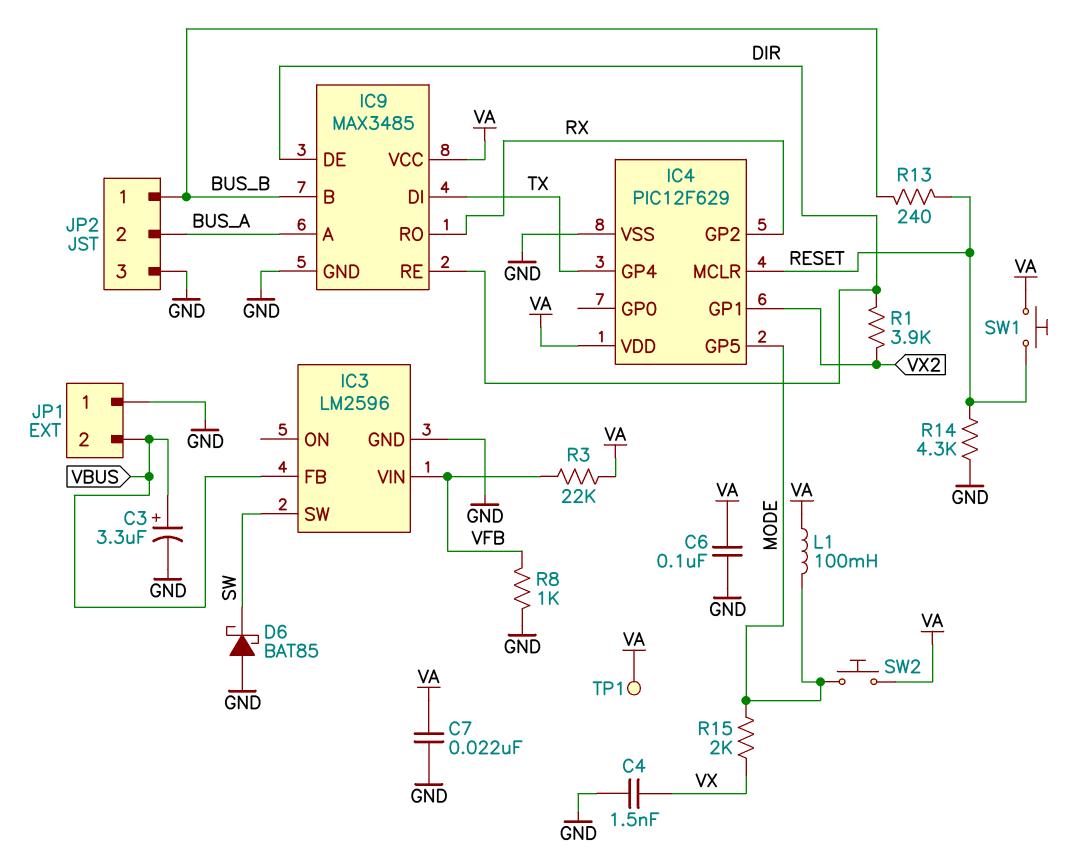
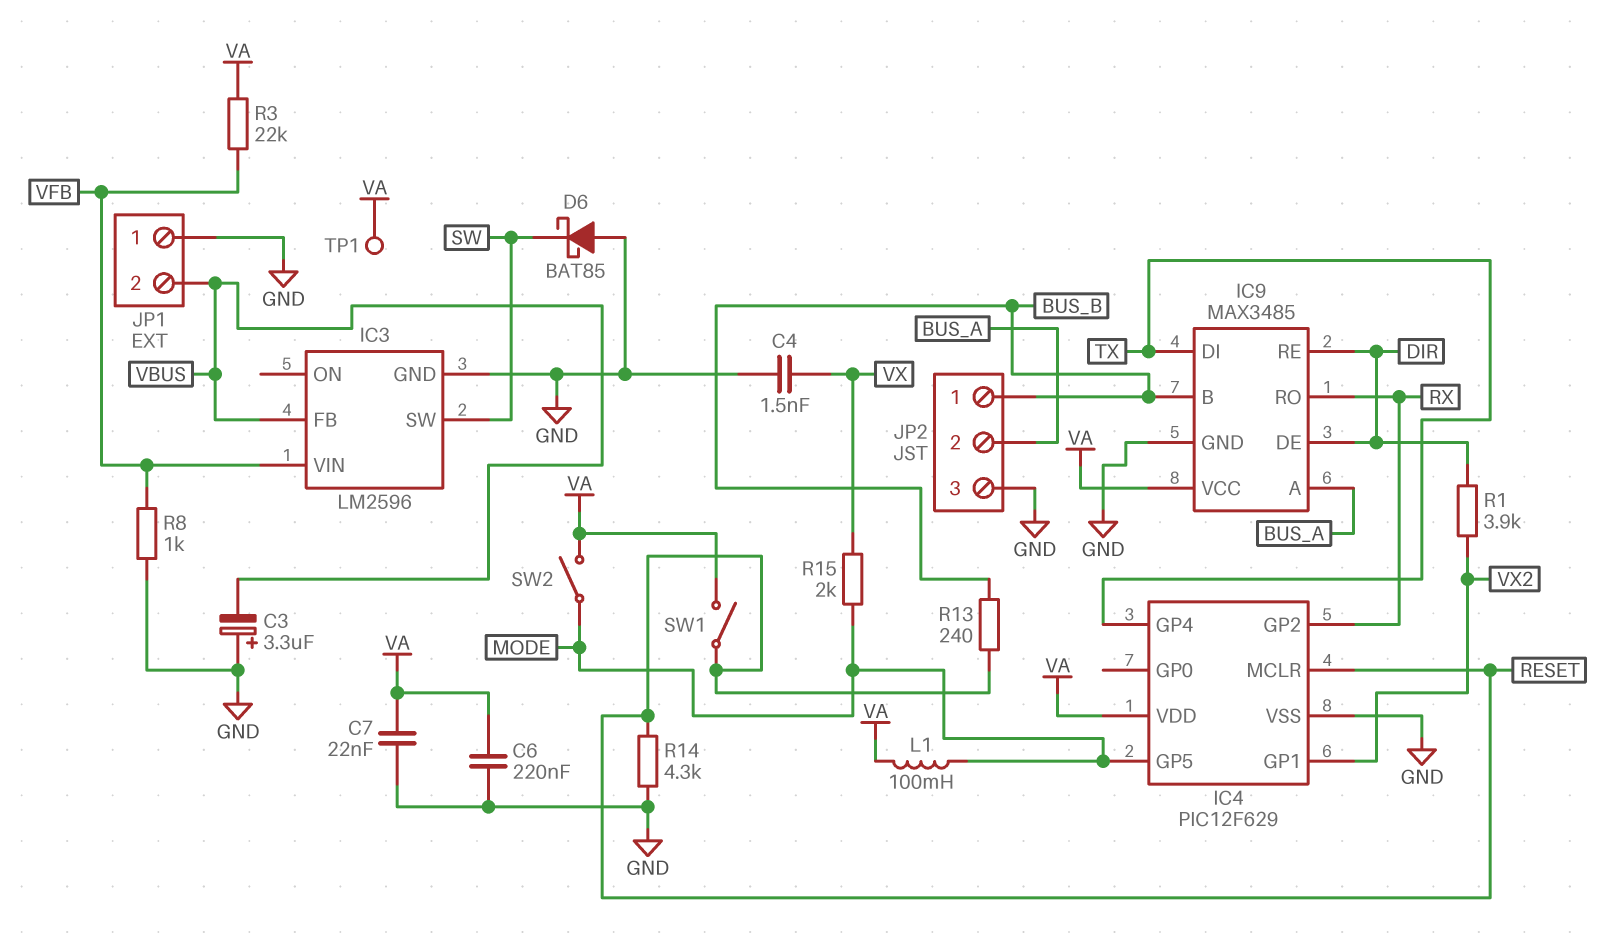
C3: 3.3uF (plus VBUS, minus GND) -> 3.3uF (plus GND, minus VBUS)
C6: 100nF (GND, VA) -> 220nF (GND, VA)
SW1: button (RESET, VA) -> switch (RESET, VA)
SW2: button (MODE, VA) -> switch (MODE, VA)

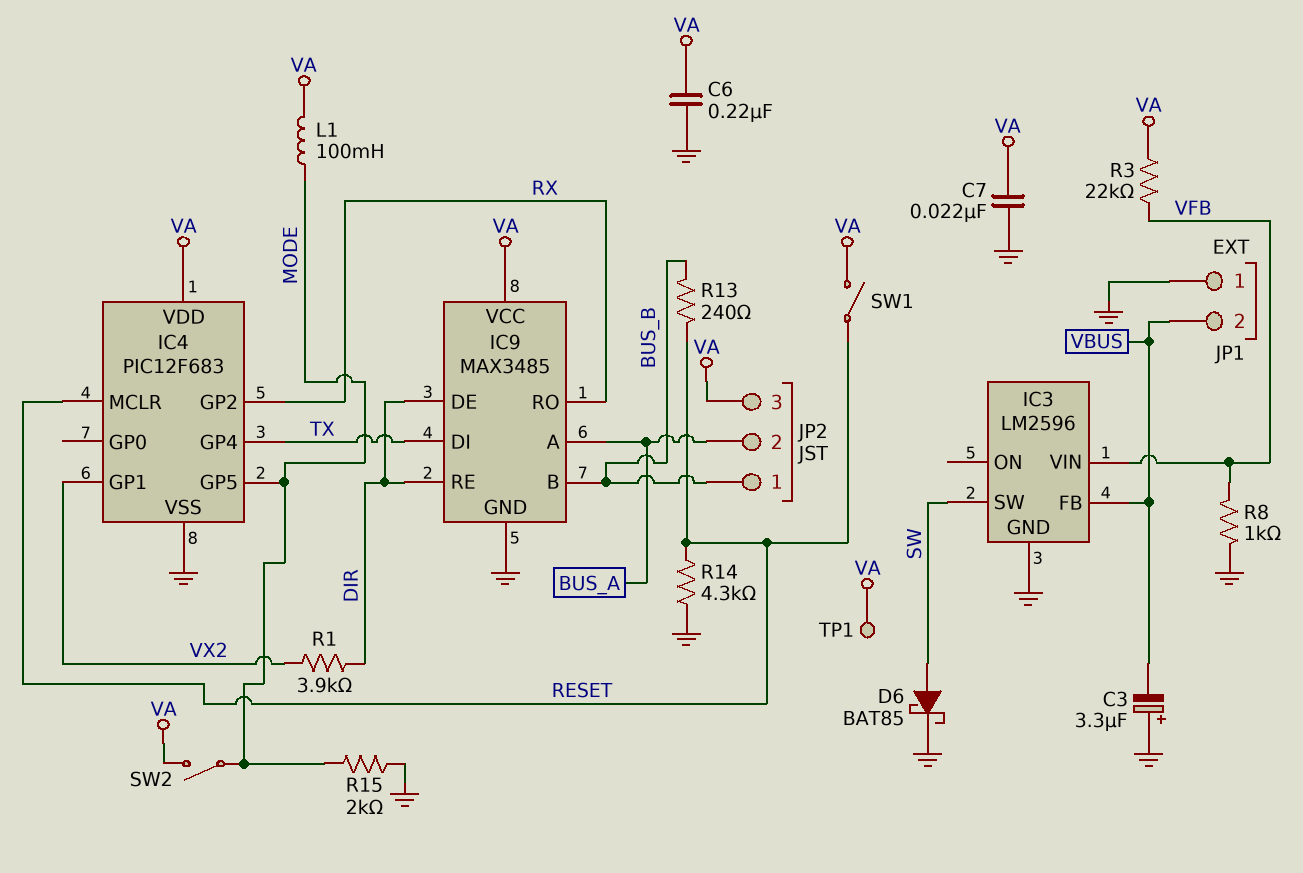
C4: 1.5nF (GND, VX) -> none
D6: schottky BAT85 (A GND, K SW) -> schottky BAT85 (A SW, K GND)
IC4: PIC12F629 -> PIC12F683
JP2 pin 3: GND -> VA
R15: 2k (MODE, VX) -> 2k (GND, MODE)

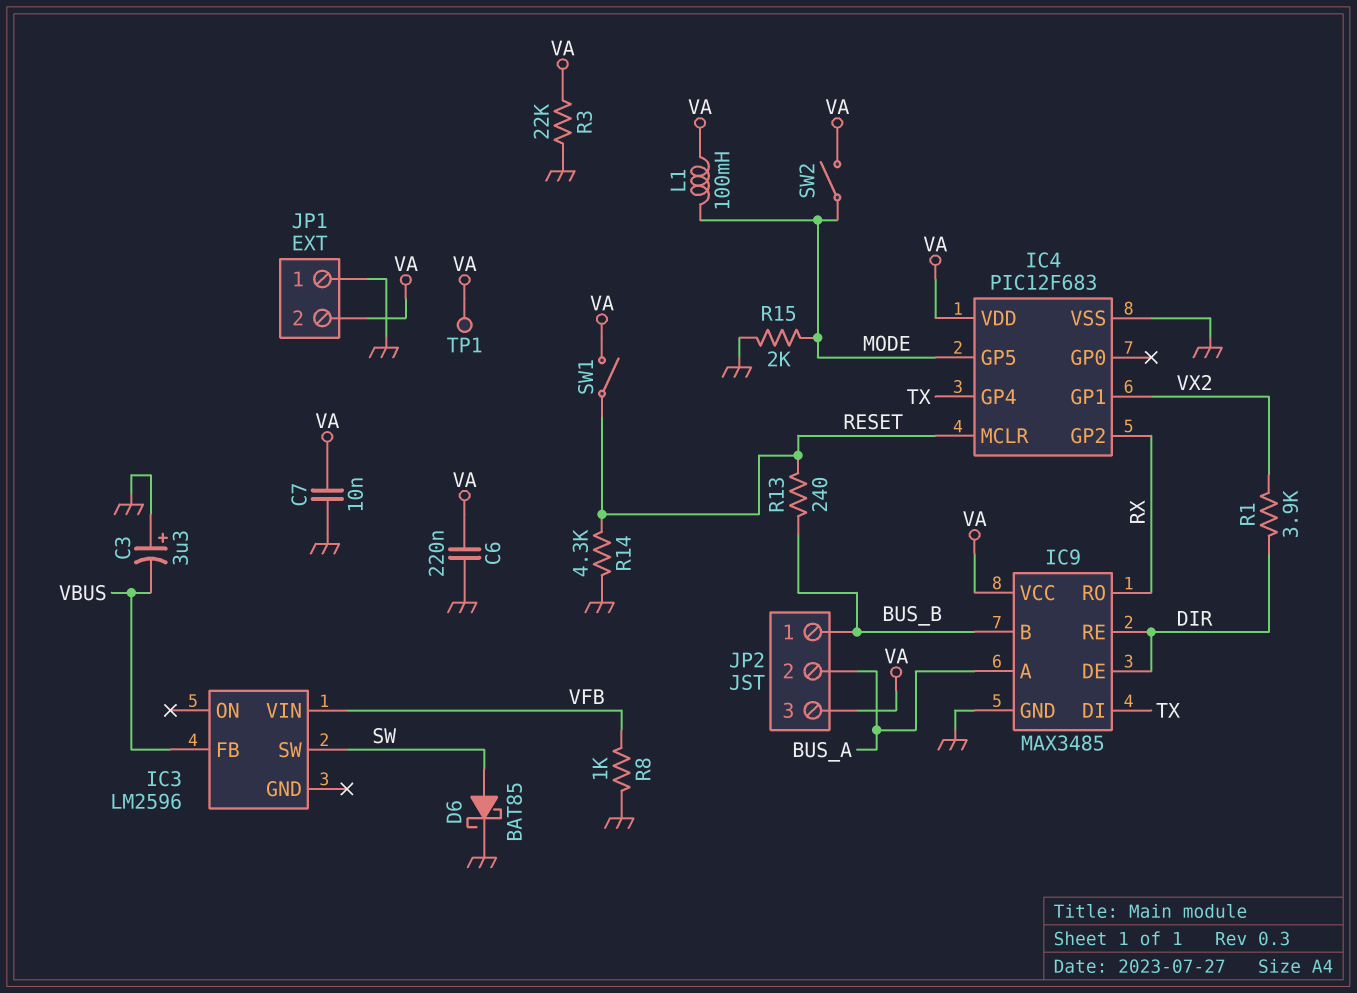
C7: 22nF (GND, VA) -> 10nF (GND, VA)
IC3 pin GND: GND -> none
JP1 pin 2: VBUS -> VA
R3: 22k (VA, VFB) -> 22k (GND, VA)

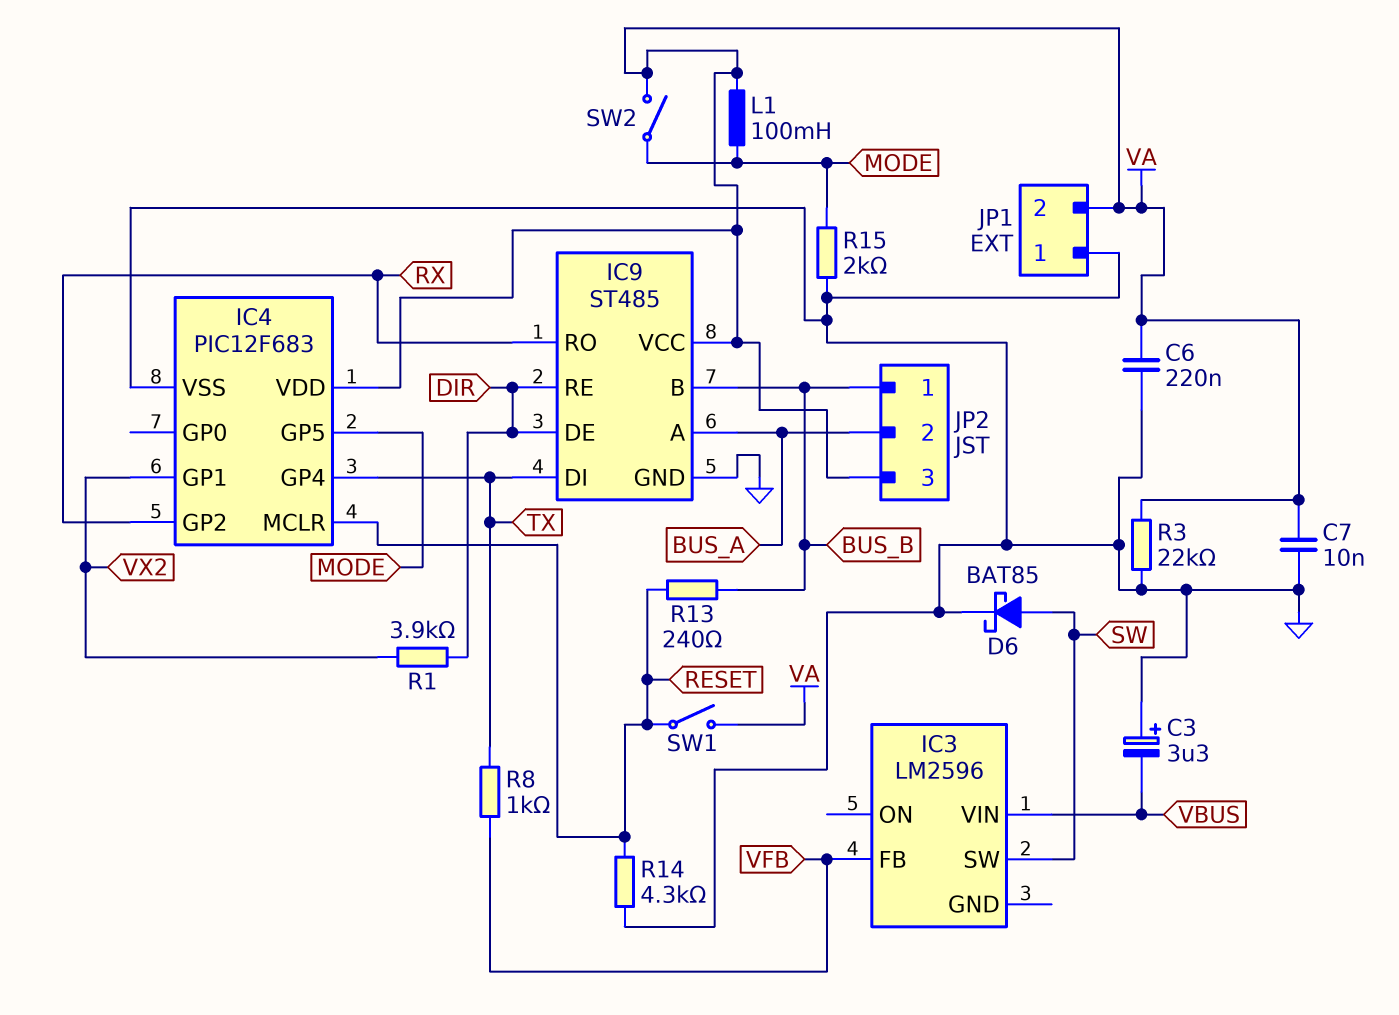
IC3 pin FB: VBUS -> VFB
IC3 pin VIN: VFB -> VBUS
IC9: MAX3485 -> ST485
R8: 1k (GND, VFB) -> 1k (TX, VFB)
TP1: test point (VA) -> none

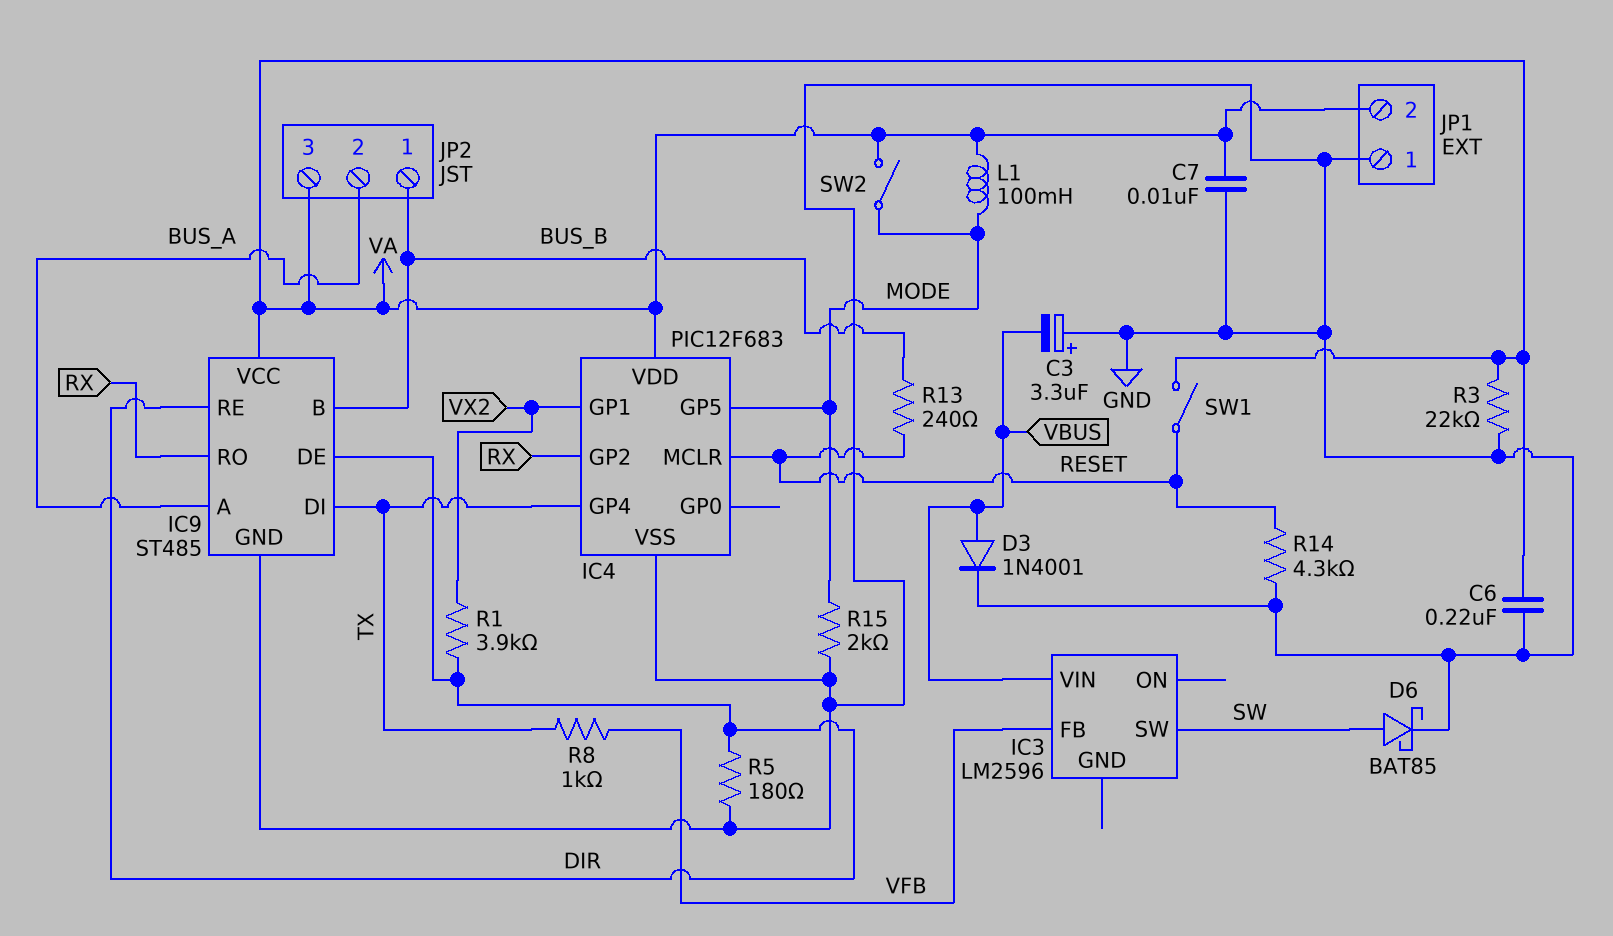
D3: none -> diode 1N4001 (A VBUS, K GND)
R5: none -> 180 (DIR, GND)

